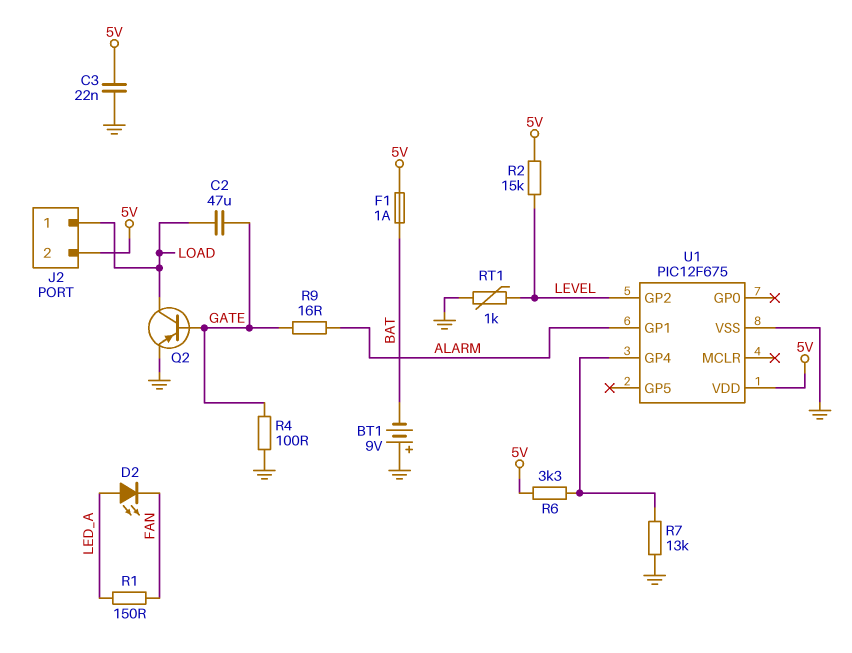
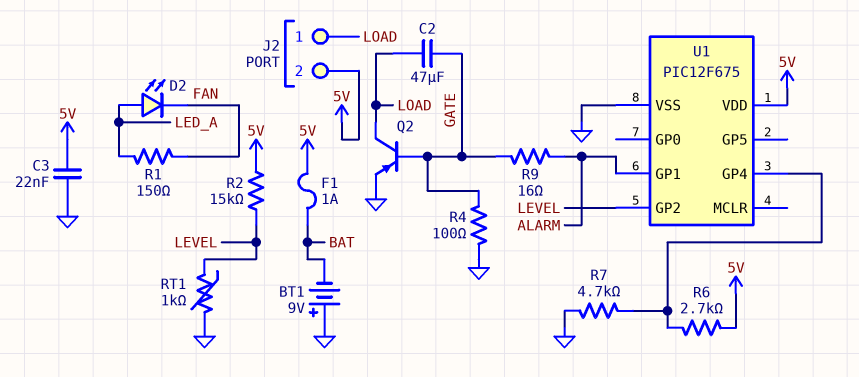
R6: 3.3k (5V, U1/GP4) -> 2.7k (5V, U1/GP4)
R7: 13k (GND, U1/GP4) -> 4.7k (GND, U1/GP4)

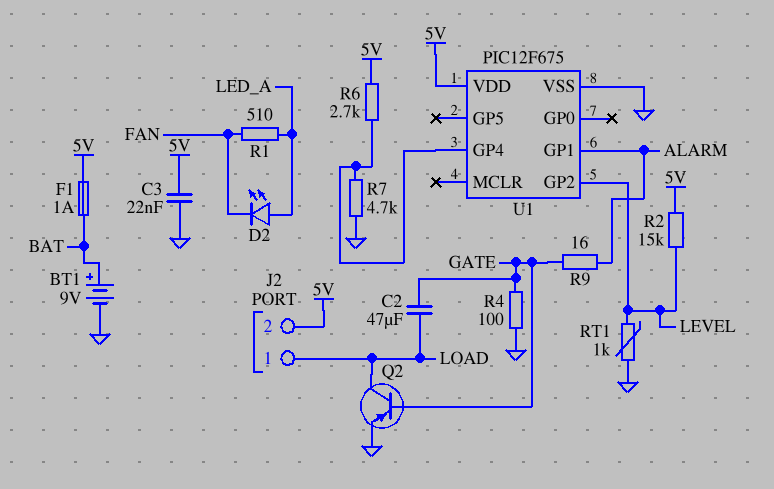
BT1: 9V (plus GND, minus BAT) -> 9V (plus BAT, minus GND)
R1: 150 (FAN, LED_A) -> 510 (FAN, LED_A)

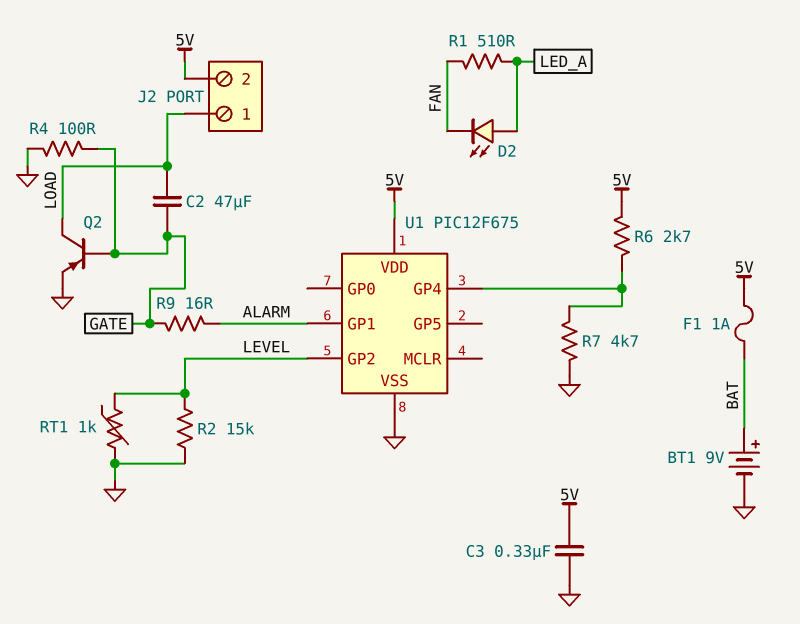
C3: 22nF (5V, GND) -> 330nF (5V, GND)
R2: 15k (5V, LEVEL) -> 15k (GND, LEVEL)

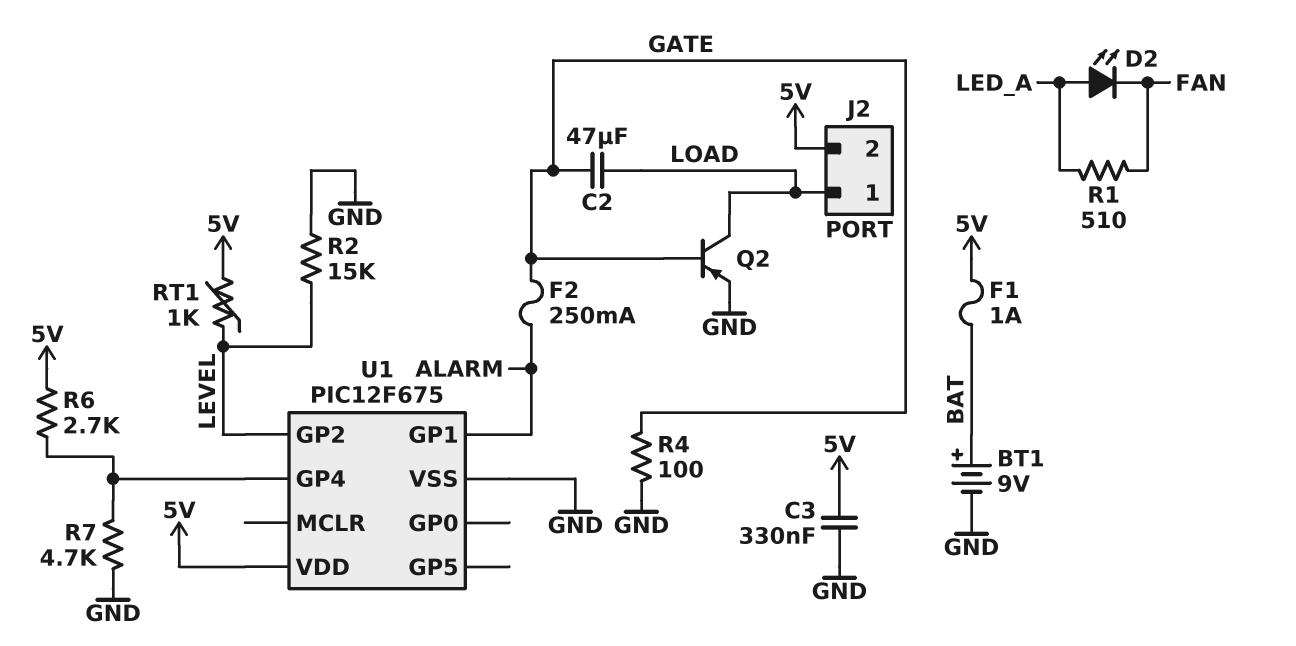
F2: none -> 250mA (ALARM, GATE)
R9: 16 (ALARM, GATE) -> none
RT1: 1k (GND, LEVEL) -> 1k (5V, LEVEL)

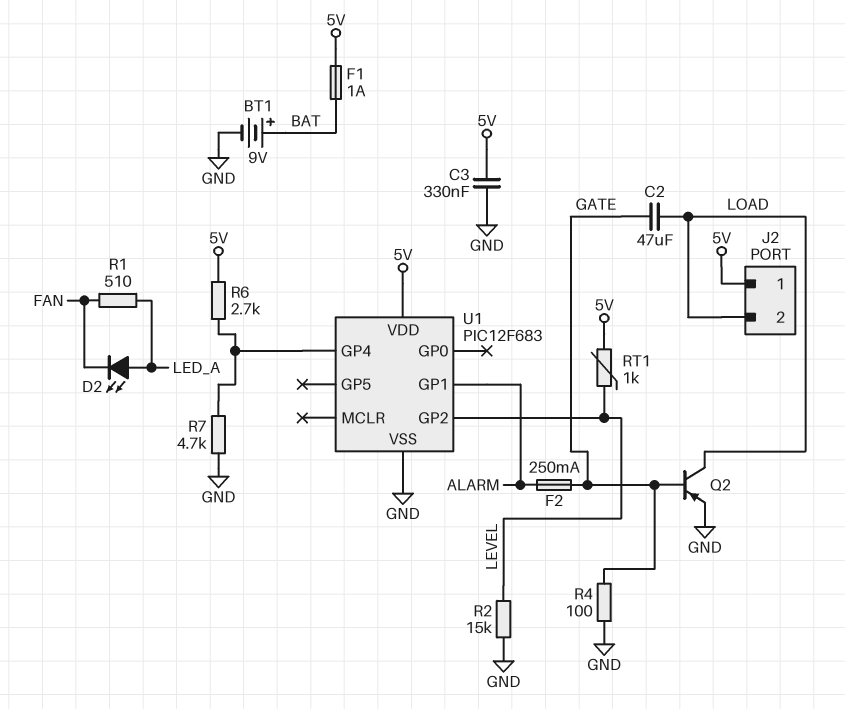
J2 pin 1: LOAD -> 5V
J2 pin 2: 5V -> LOAD
U1: PIC12F675 -> PIC12F683

